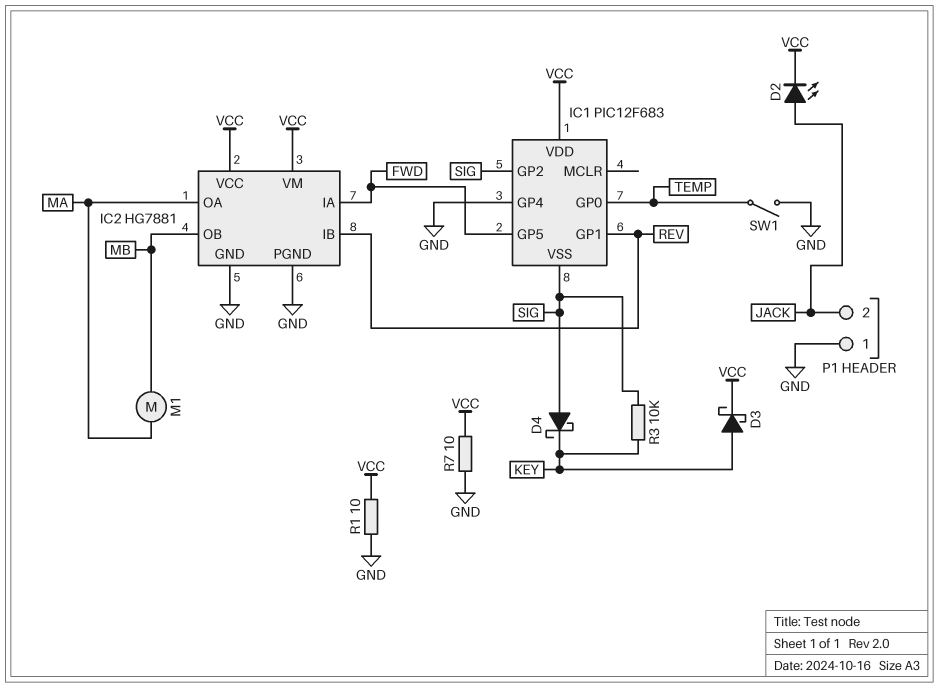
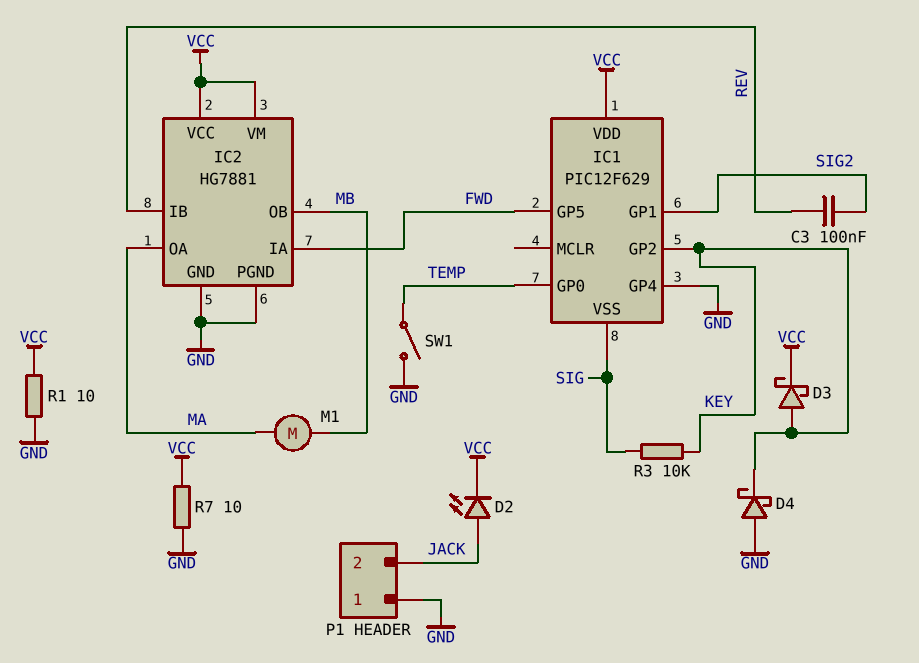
C3: none -> 100nF (REV, SIG2)
D4: schottky (A SIG, K KEY) -> schottky (A GND, K KEY)
IC1: PIC12F683 -> PIC12F629
IC1 pin GP1: REV -> SIG2
IC1 pin GP2: SIG -> KEY

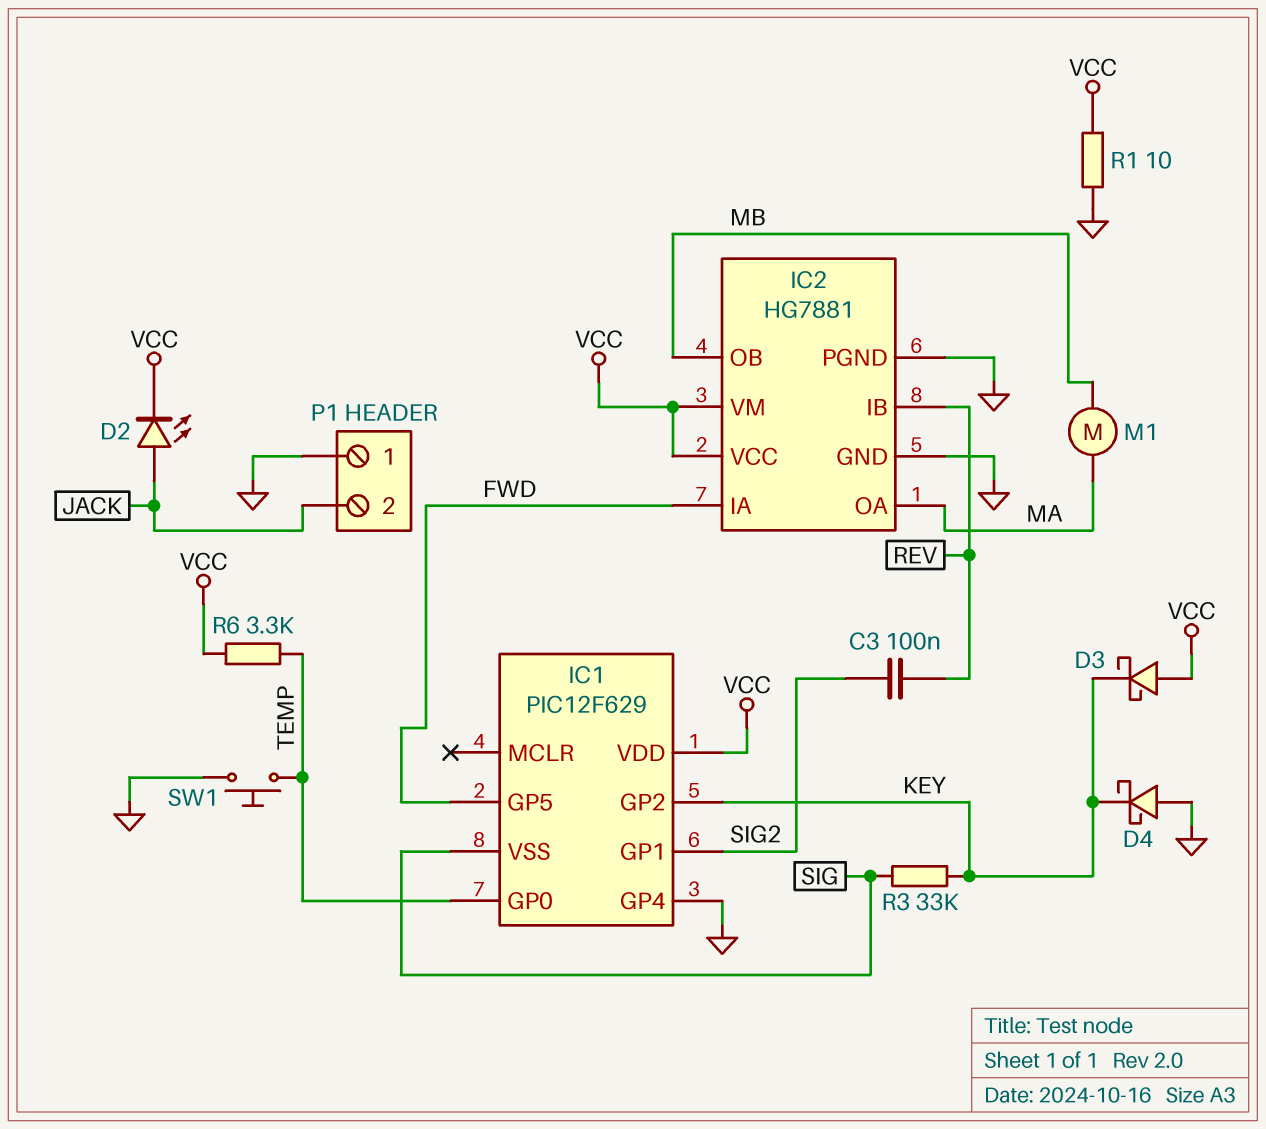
D3: schottky (A KEY, K VCC) -> schottky (A VCC, K KEY)
R3: 10k (KEY, SIG) -> 33k (KEY, SIG)
R6: none -> 3.3k (TEMP, VCC)
R7: 10 (GND, VCC) -> none
SW1: switch (GND, TEMP) -> button (GND, TEMP)

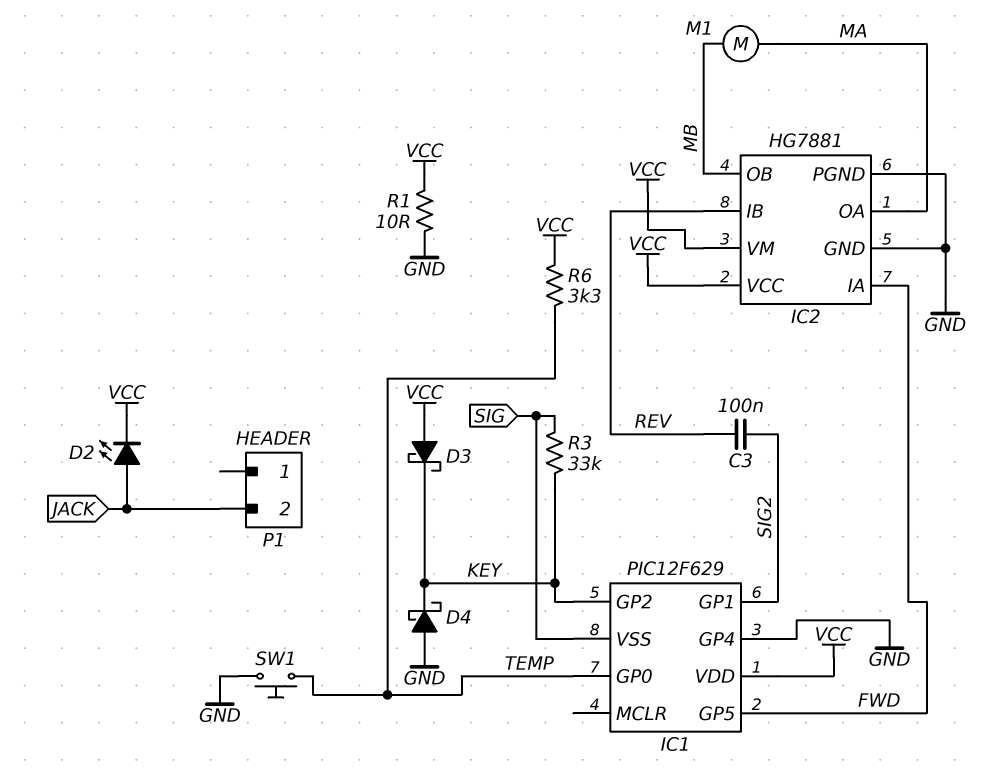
P1 pin 1: GND -> none

